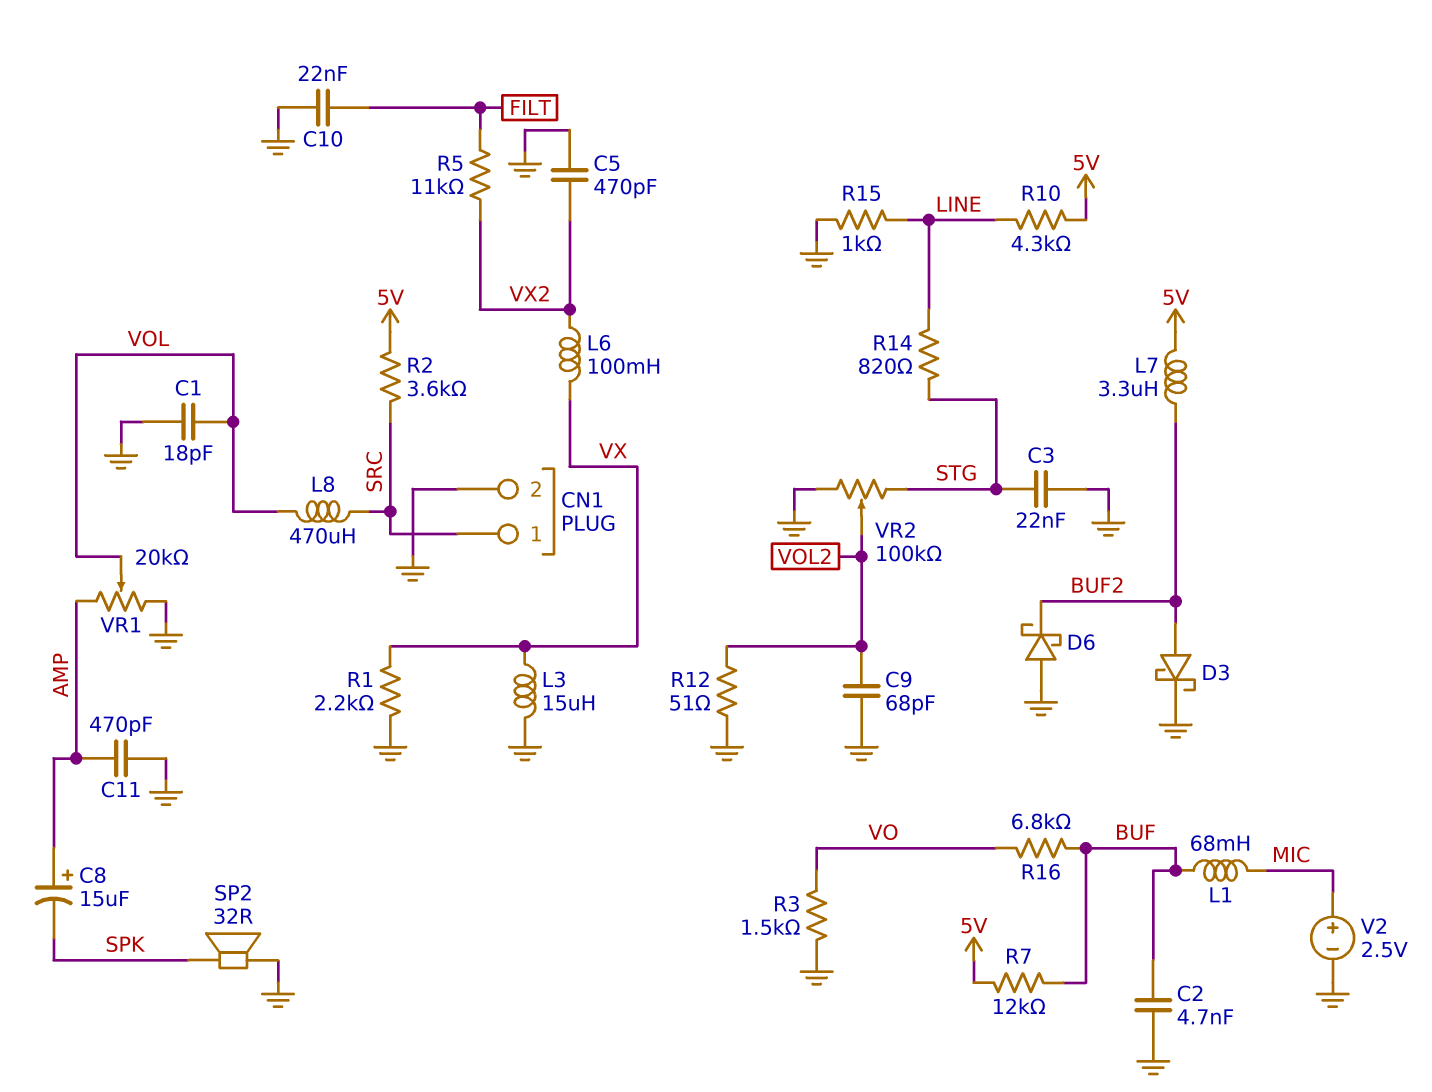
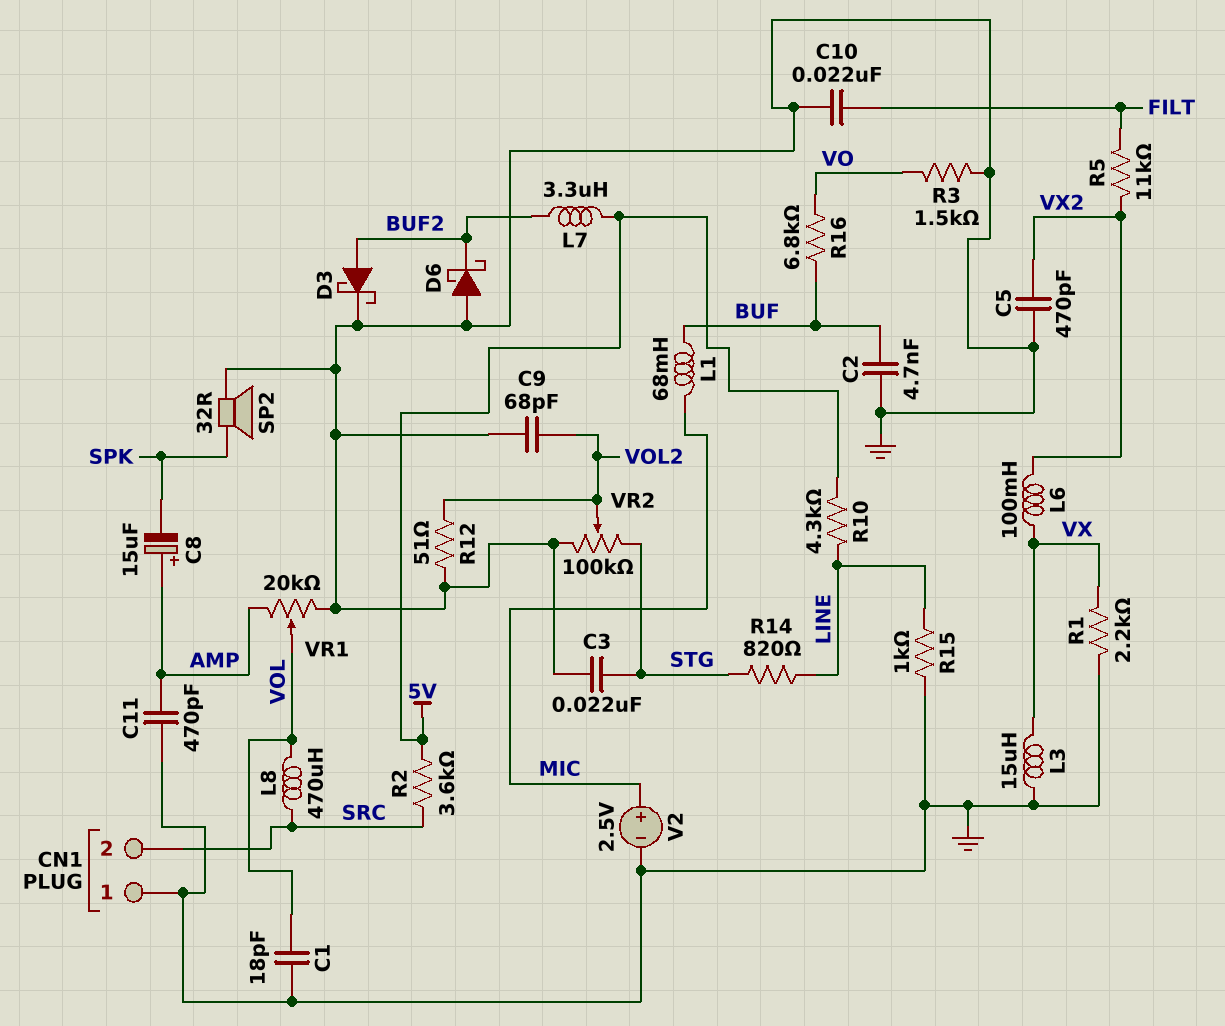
CN1 pin 1: SRC -> GND
CN1 pin 2: GND -> SRC
R7: 12k (5V, BUF) -> none

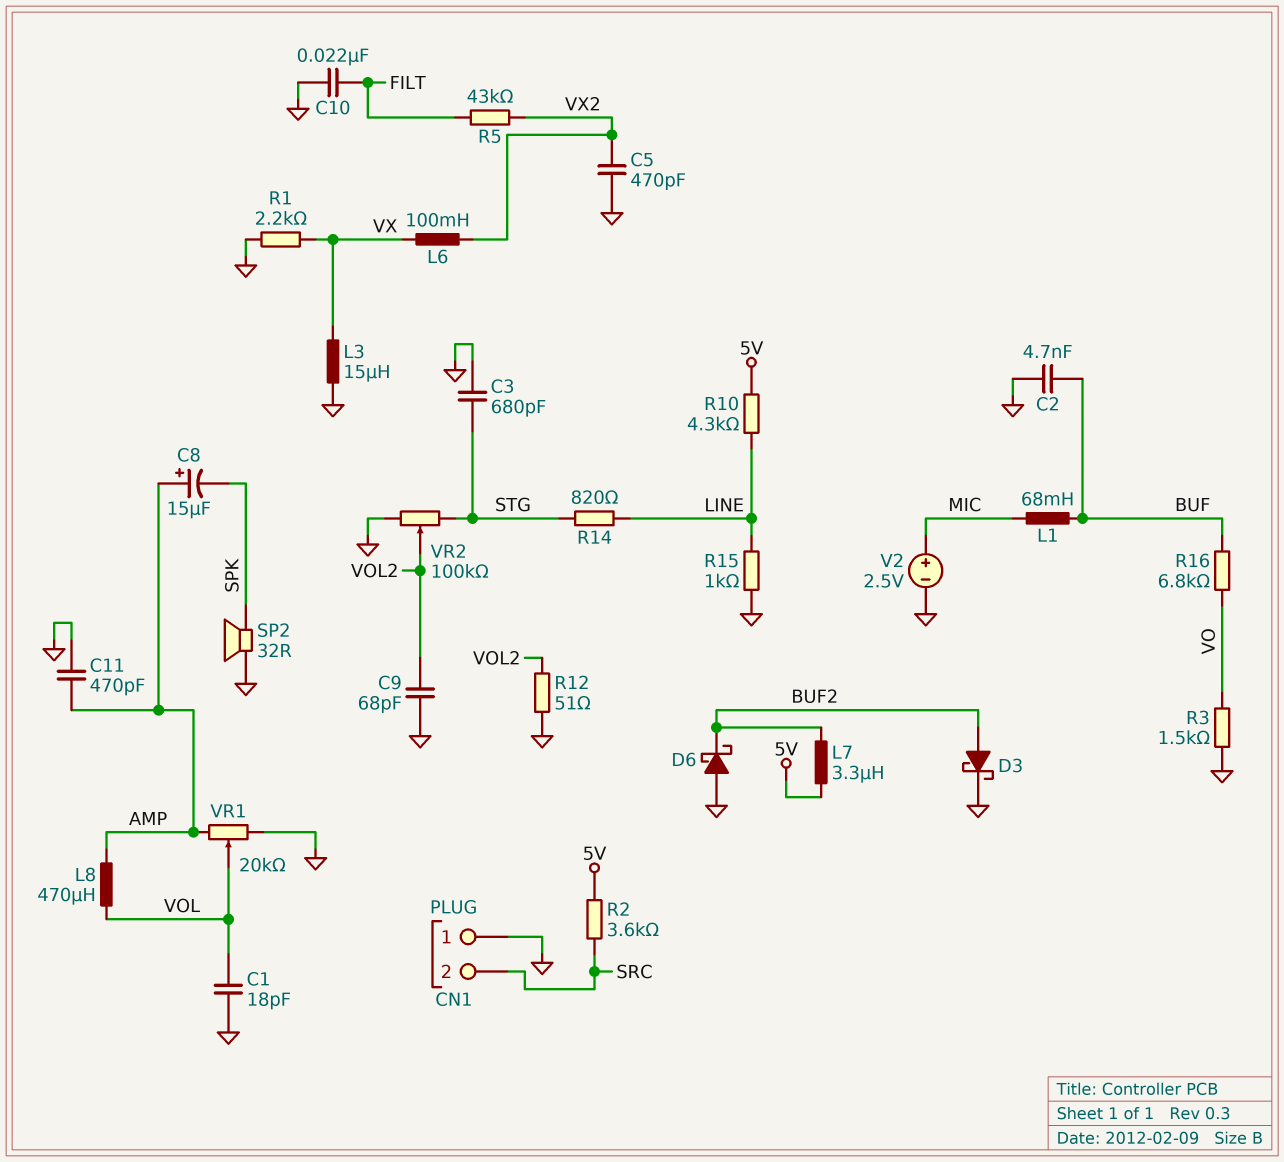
C3: 22nF (GND, STG) -> 680pF (GND, STG)
L8: 470uH (SRC, VOL) -> 470uH (AMP, VOL)
R5: 11k (FILT, VX2) -> 43k (FILT, VX2)

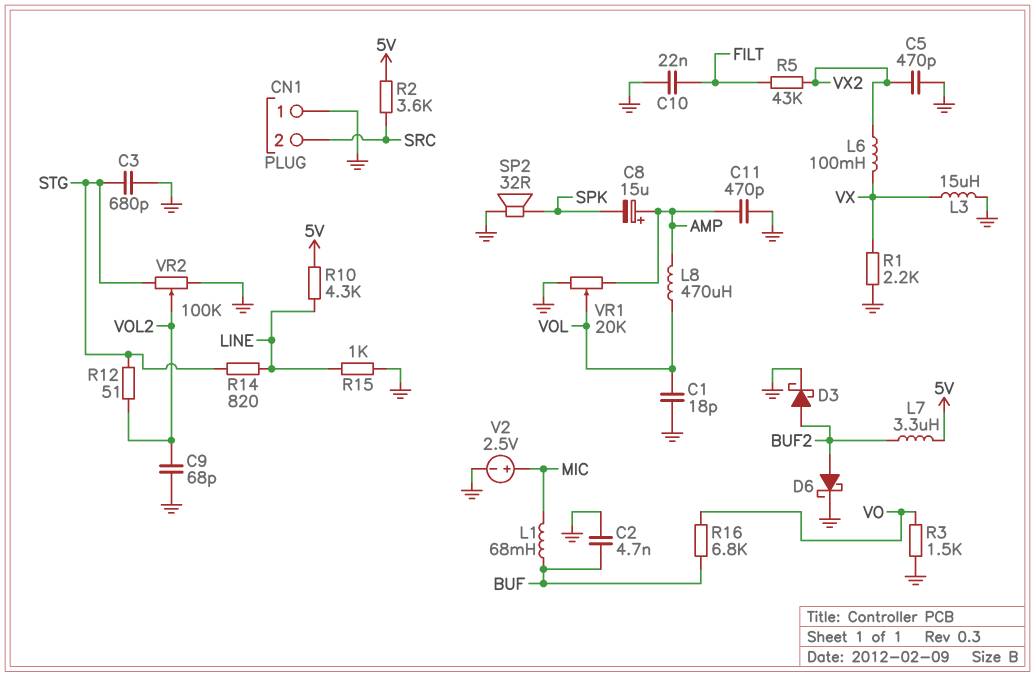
D6: schottky (A GND, K BUF2) -> schottky (A BUF2, K GND)
R12: 51 (GND, VOL2) -> 51 (STG, VOL2)

